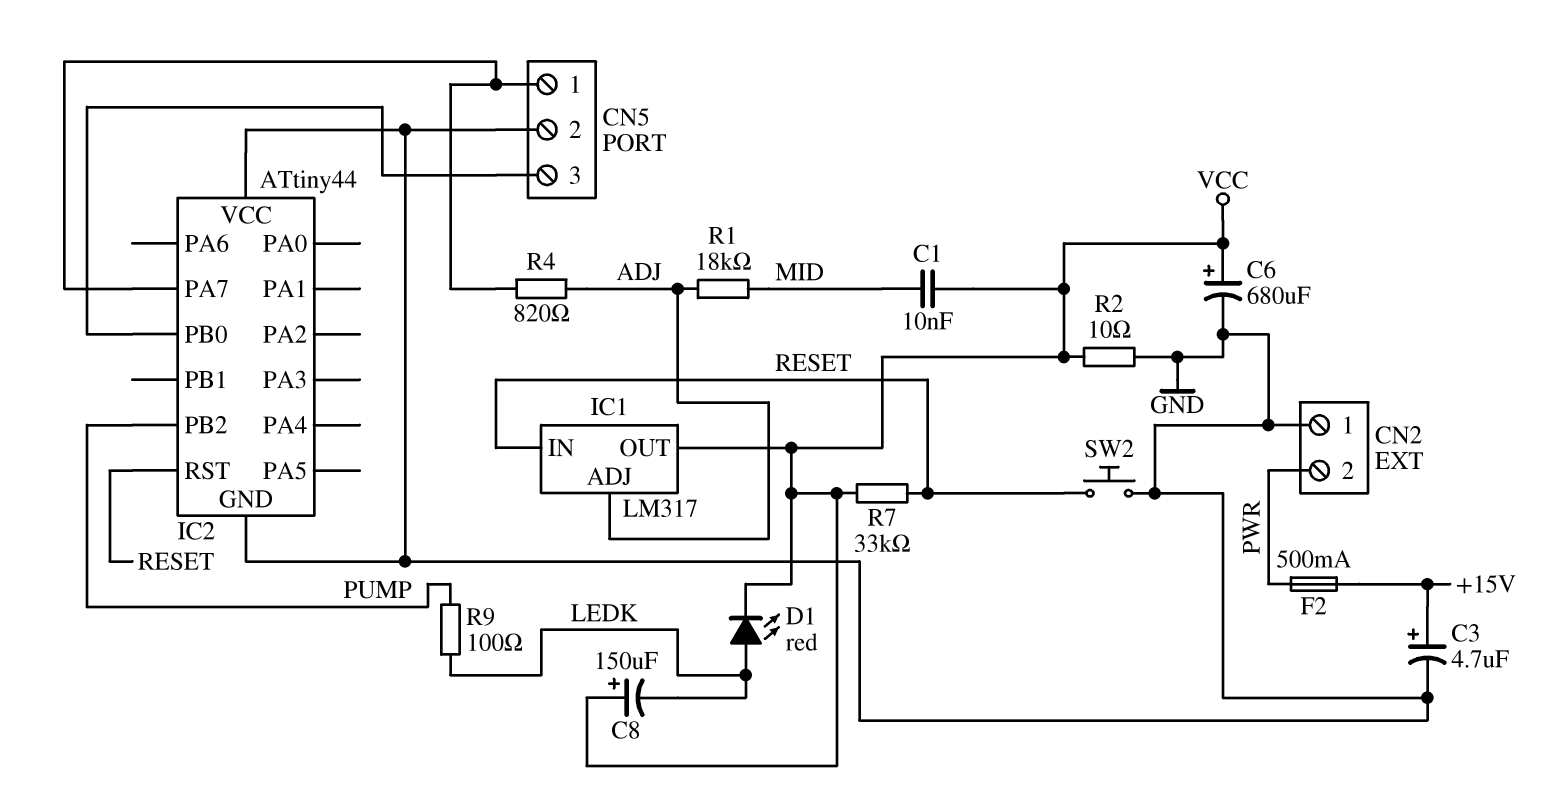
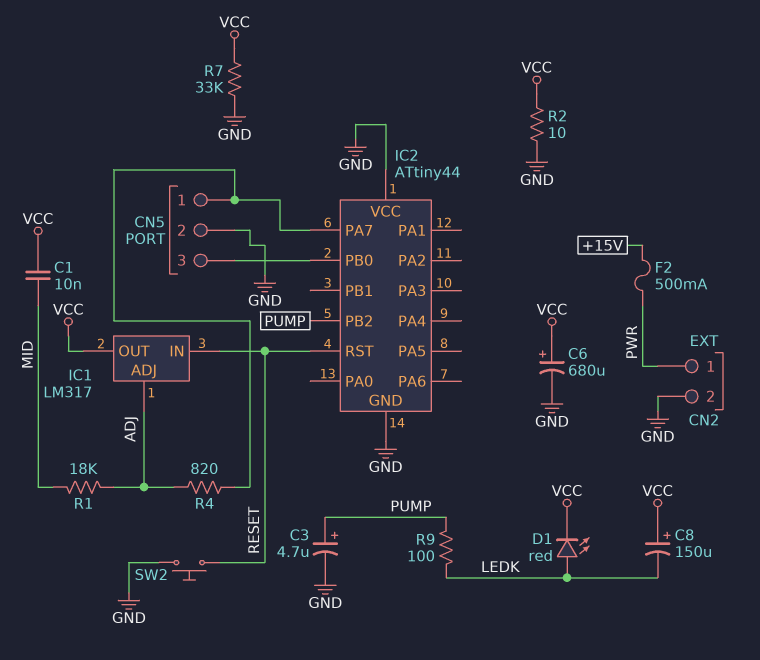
C3: 4.7uF (plus +15V, minus GND) -> 4.7uF (plus PUMP, minus GND)
CN2 pin 1: GND -> PWR
CN2 pin 2: PWR -> GND
R7: 33k (RESET, VCC) -> 33k (GND, VCC)

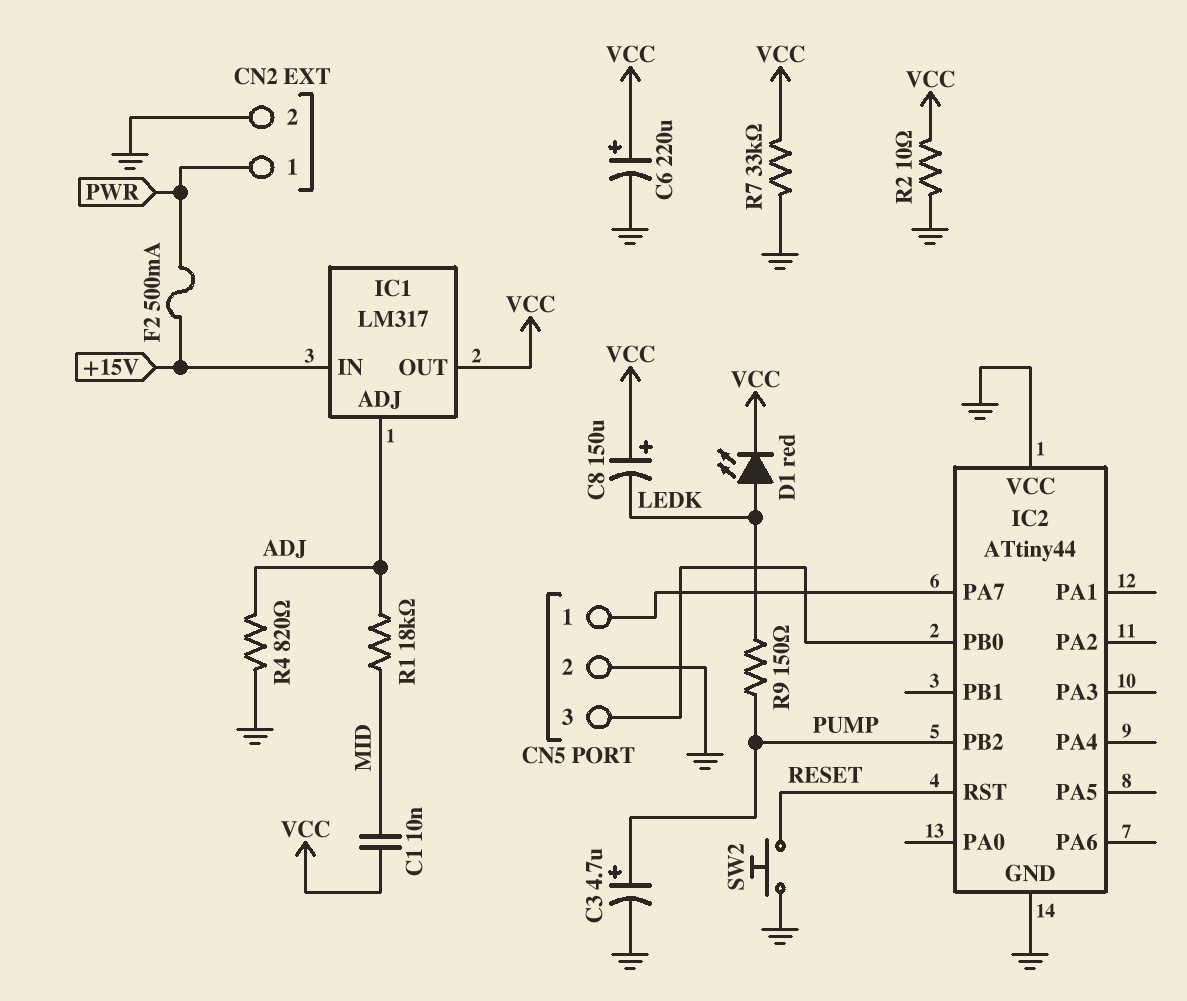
C6: 680uF (plus VCC, minus GND) -> 220uF (plus VCC, minus GND)
IC1 pin IN: RESET -> +15V
R4: 820 (ADJ, CN5/1) -> 820 (ADJ, GND)
R9: 100 (LEDK, PUMP) -> 150 (LEDK, PUMP)

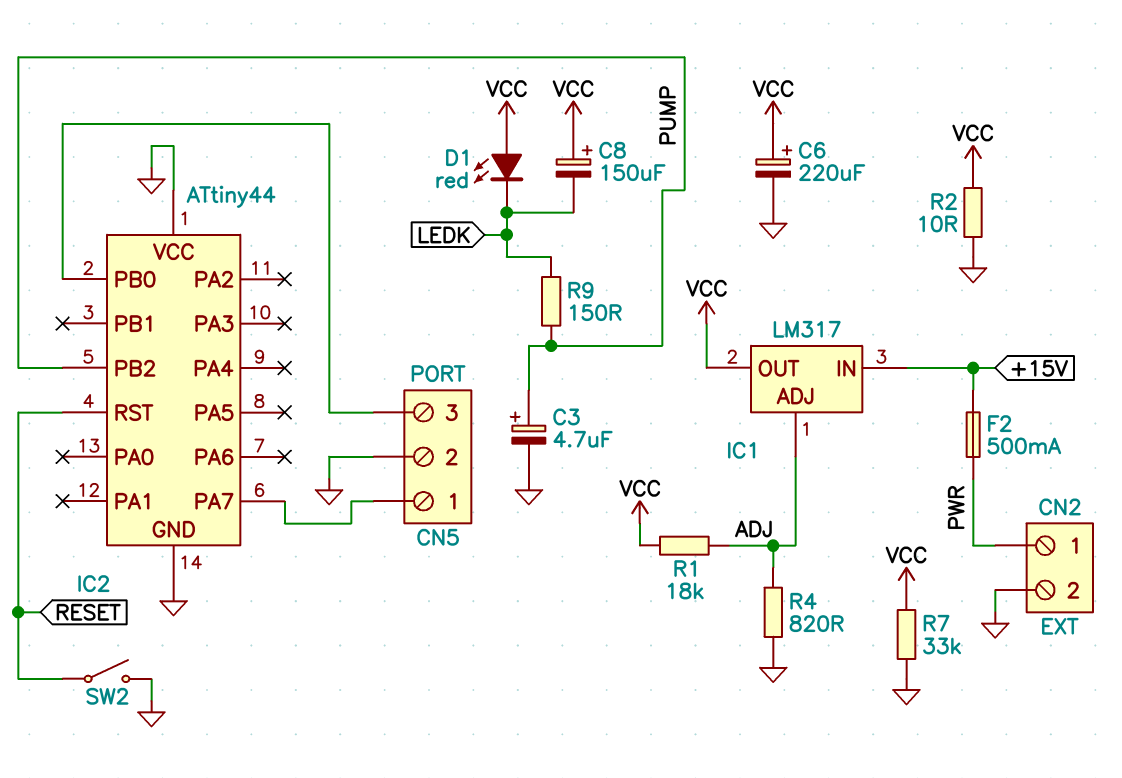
C1: 10nF (MID, VCC) -> none
D1: LED red (A LEDK, K VCC) -> LED red (A VCC, K LEDK)
R1: 18k (ADJ, MID) -> 18k (ADJ, VCC)
SW2: button (GND, RESET) -> switch (GND, RESET)

